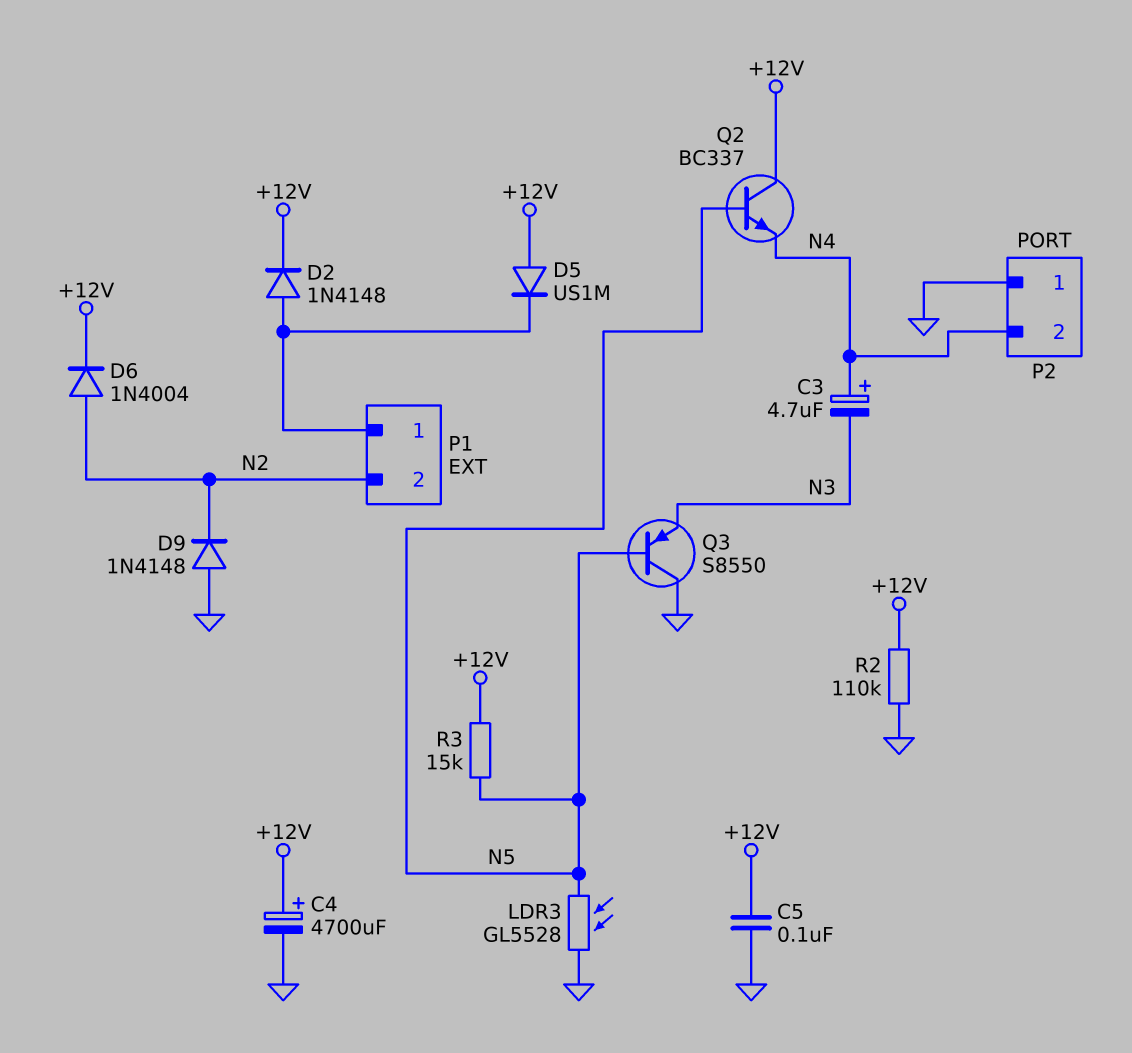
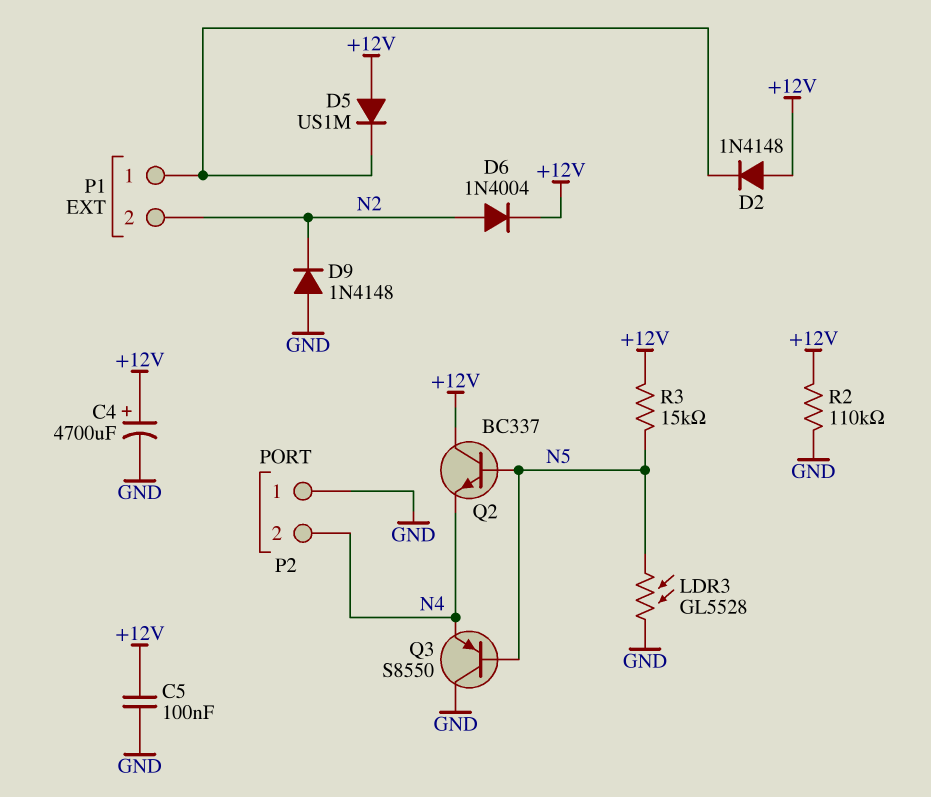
C3: 4.7uF (plus N4, minus N3) -> none
D2: diode 1N4148 (A P1/1, K +12V) -> diode 1N4148 (A +12V, K P1/1)
Q3: PNP S8550 (B N5, C GND, E N3) -> PNP S8550 (B N5, C GND, E N4)

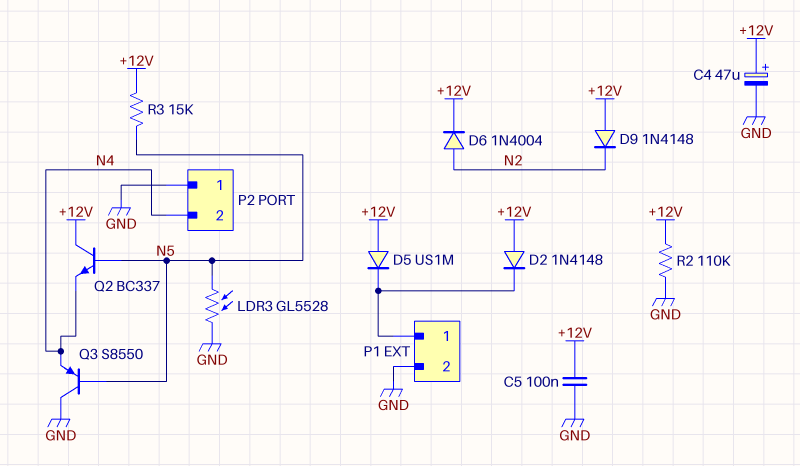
C4: 4700uF (plus +12V, minus GND) -> 47uF (plus +12V, minus GND)
D9: diode 1N4148 (A GND, K N2) -> diode 1N4148 (A +12V, K N2)
P1 pin 2: N2 -> GND

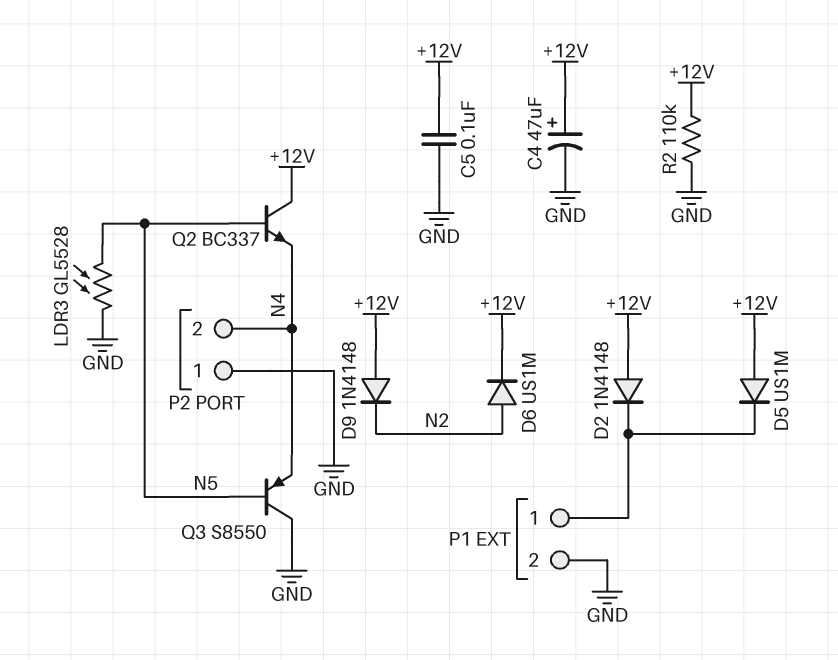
D6: diode 1N4004 (A N2, K +12V) -> diode US1M (A N2, K +12V)
R3: 15k (+12V, N5) -> none

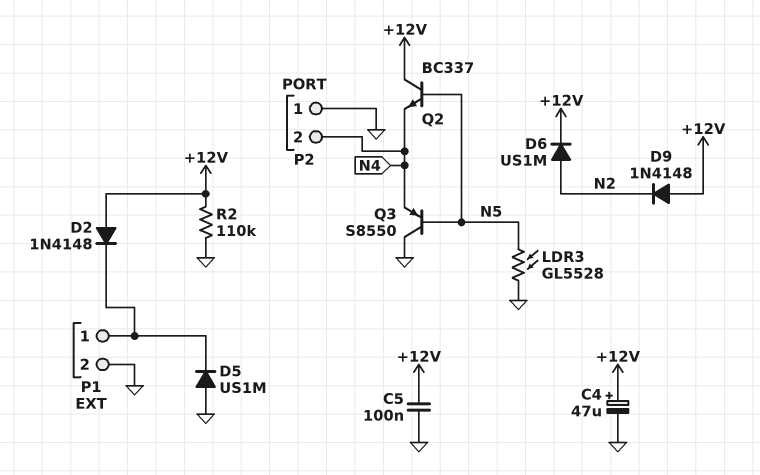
D5: diode US1M (A +12V, K P1/1) -> diode US1M (A GND, K P1/1)

